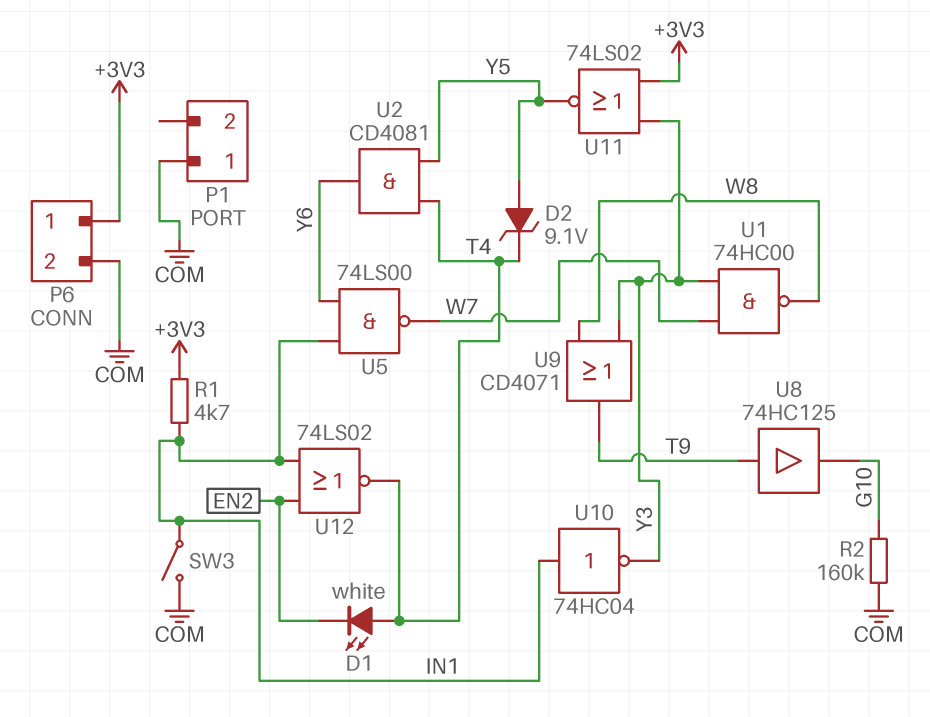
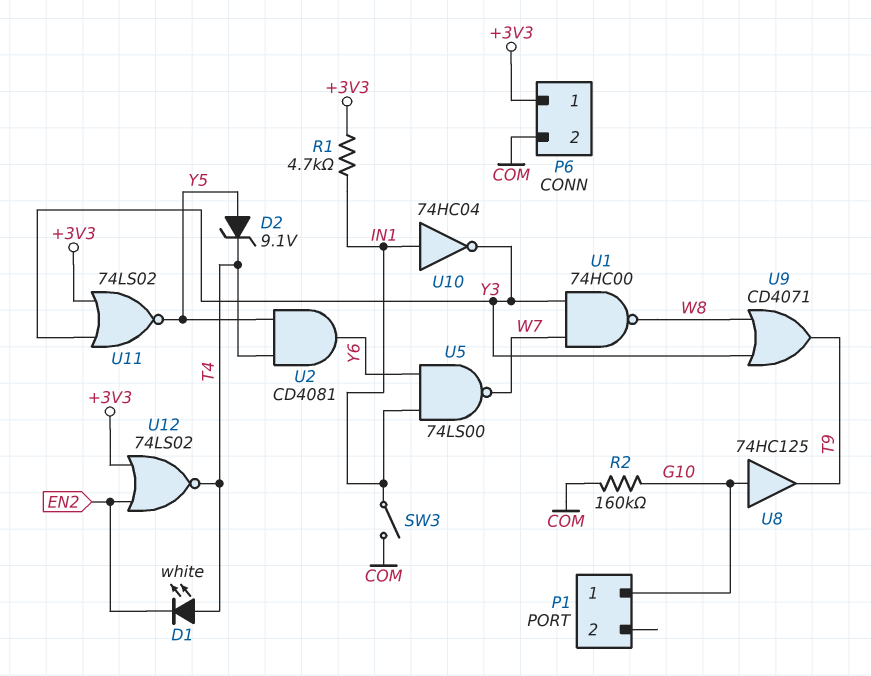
P1 pin 1: COM -> G10
U8: buffer 74HC125 (in T9, out G10) -> buffer 74HC125 (in G10, out T9)
U12: NOR 74LS02 (in EN2, in IN1, out T4) -> NOR 74LS02 (in +3V3, in EN2, out T4)

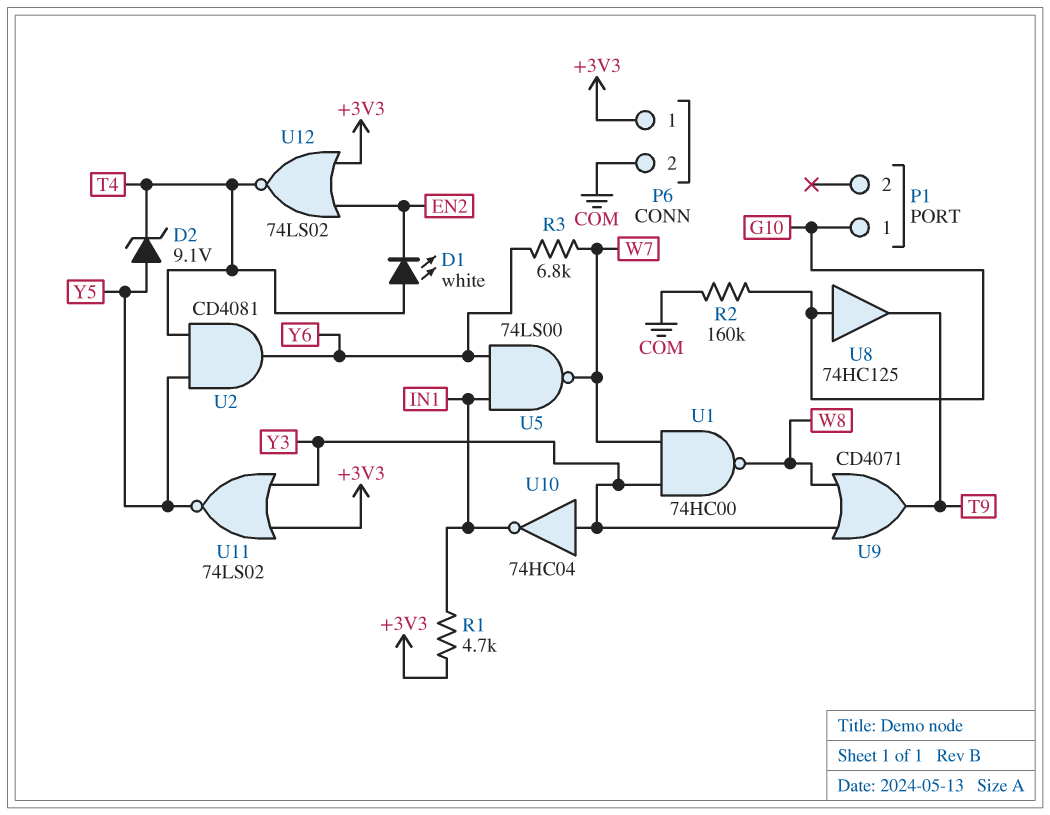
R3: none -> 6.8k (W7, Y6)
SW3: switch (COM, IN1) -> none
U10: NOT 74HC04 (in IN1, out Y3) -> NOT 74HC04 (in Y3, out IN1)

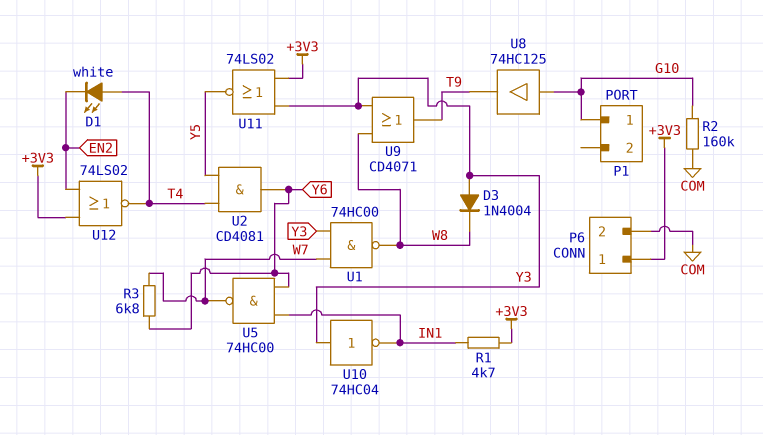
D2: zener 9.1V (A Y5, K T4) -> none
D3: none -> diode 1N4004 (A Y3, K W8)
U5: NAND 74LS00 (in IN1, in Y6, out W7) -> NAND 74HC00 (in IN1, in Y6, out W7)

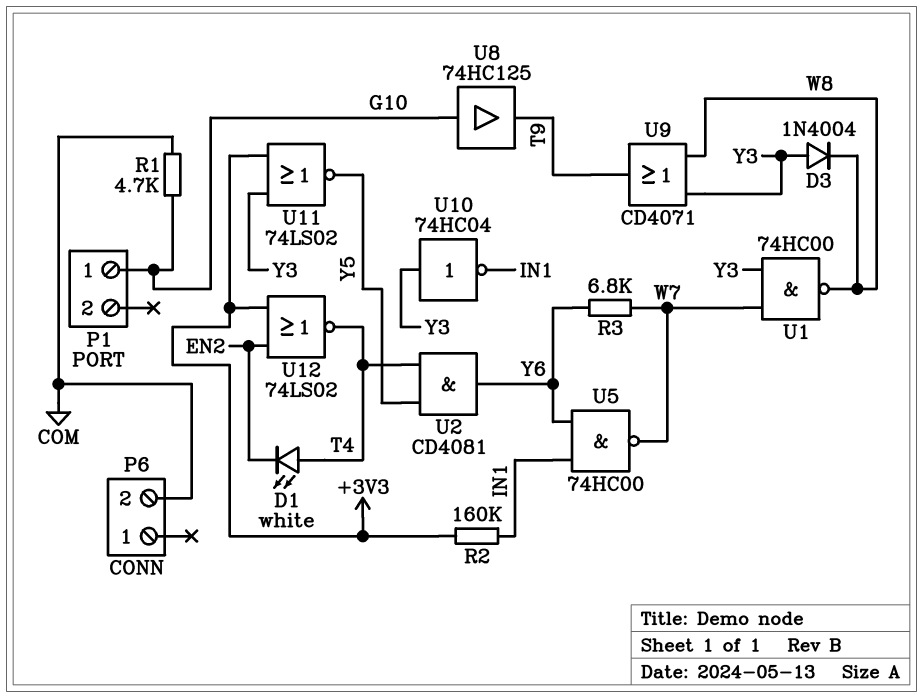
P6 pin 1: +3V3 -> none
R1: 4.7k (+3V3, IN1) -> 4.7k (COM, G10)
R2: 160k (COM, G10) -> 160k (+3V3, IN1)

